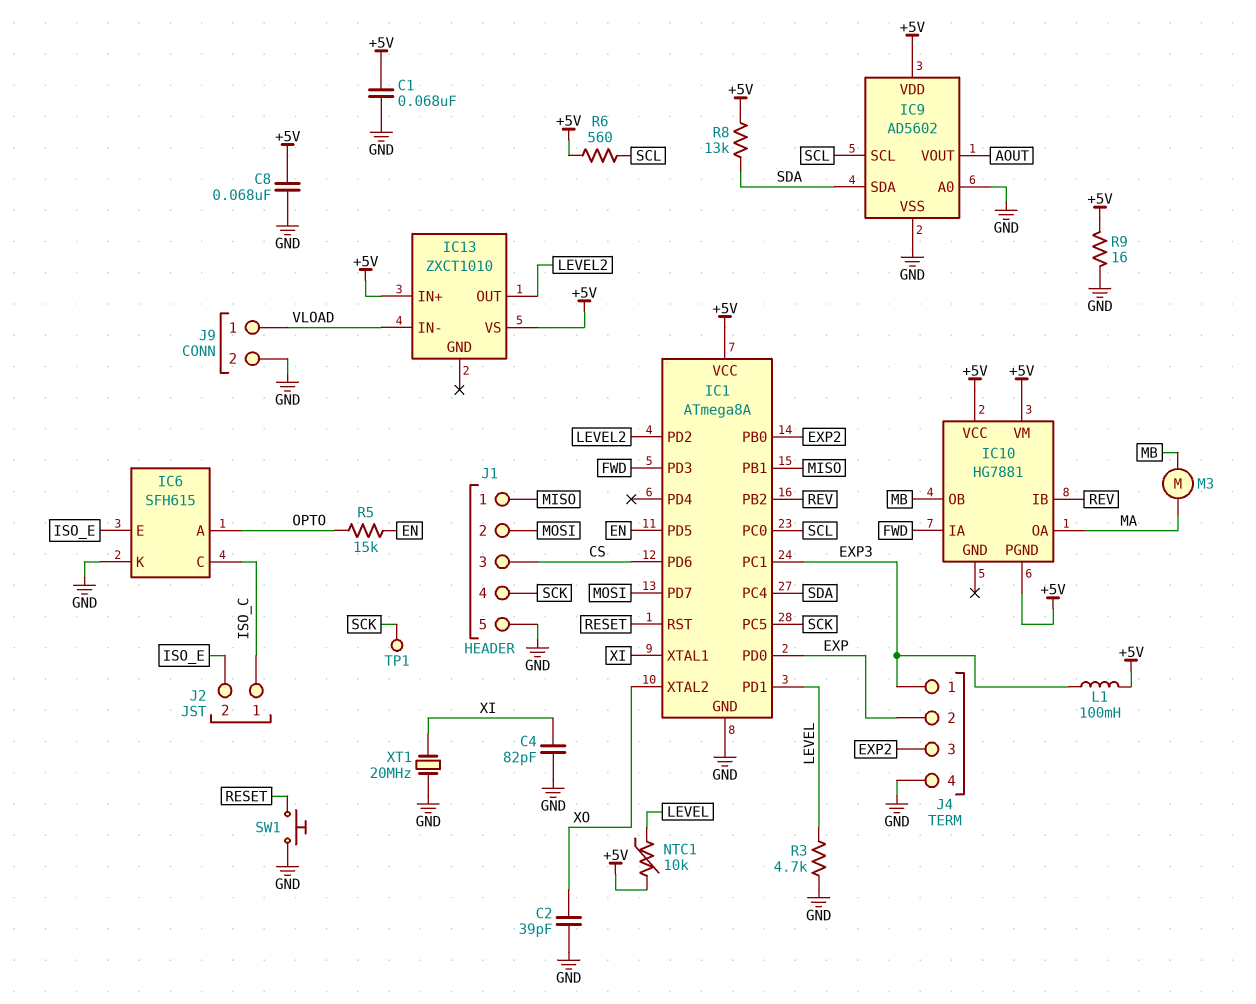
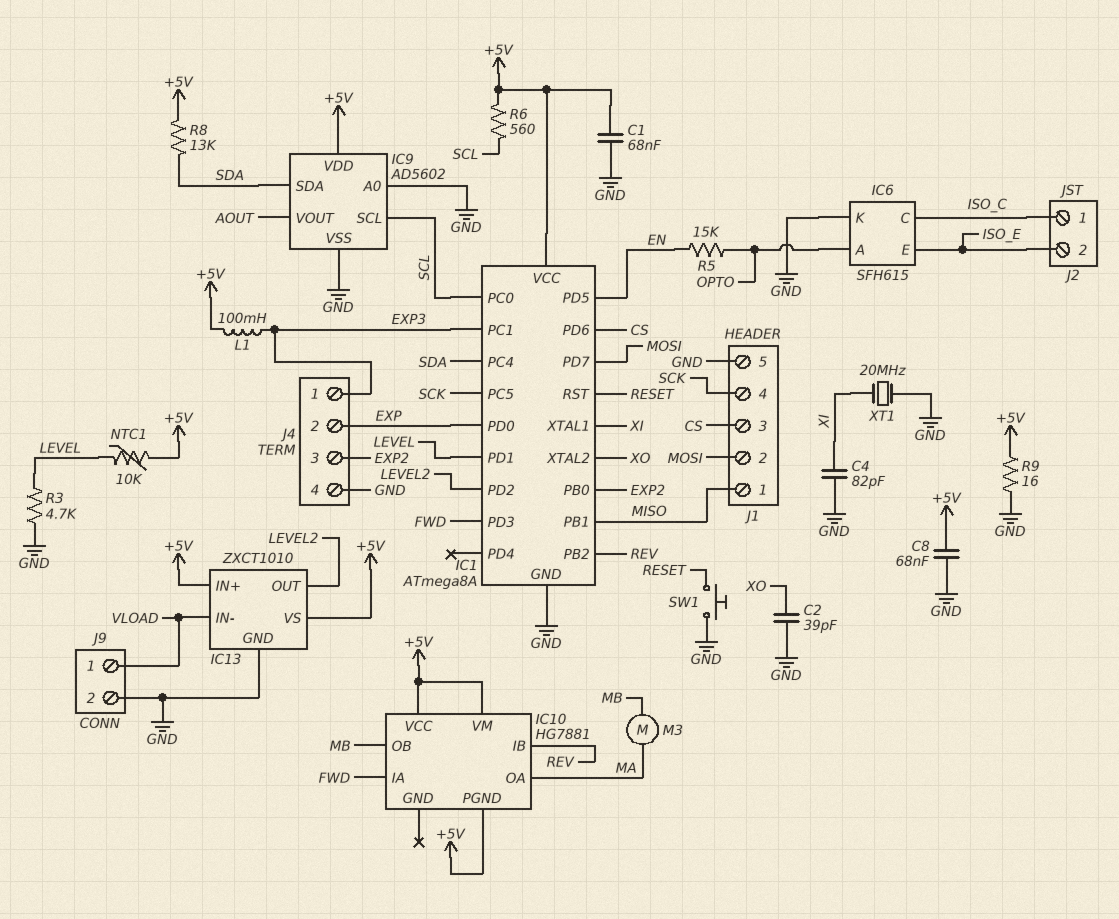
IC13 pin GND: none -> GND
TP1: test point (SCK) -> none

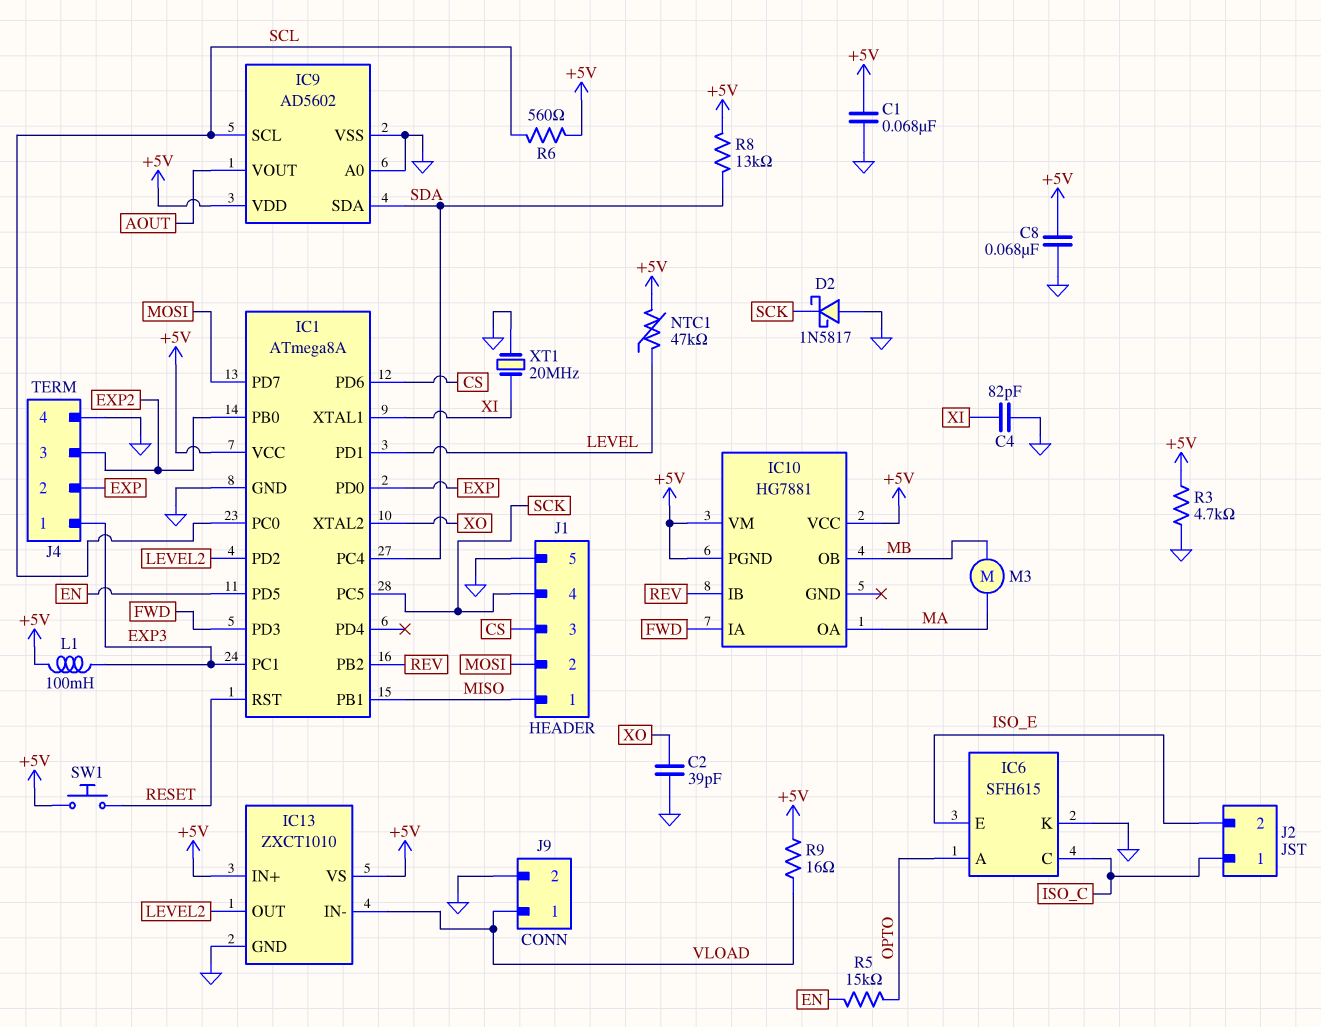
D2: none -> schottky 1N5817 (A GND, K SCK)
NTC1: 10k (+5V, LEVEL) -> 47k (+5V, LEVEL)
R3: 4.7k (GND, LEVEL) -> 4.7k (+5V, GND)
R9: 16 (+5V, GND) -> 16 (+5V, VLOAD)
SW1: button (GND, RESET) -> button (+5V, RESET)

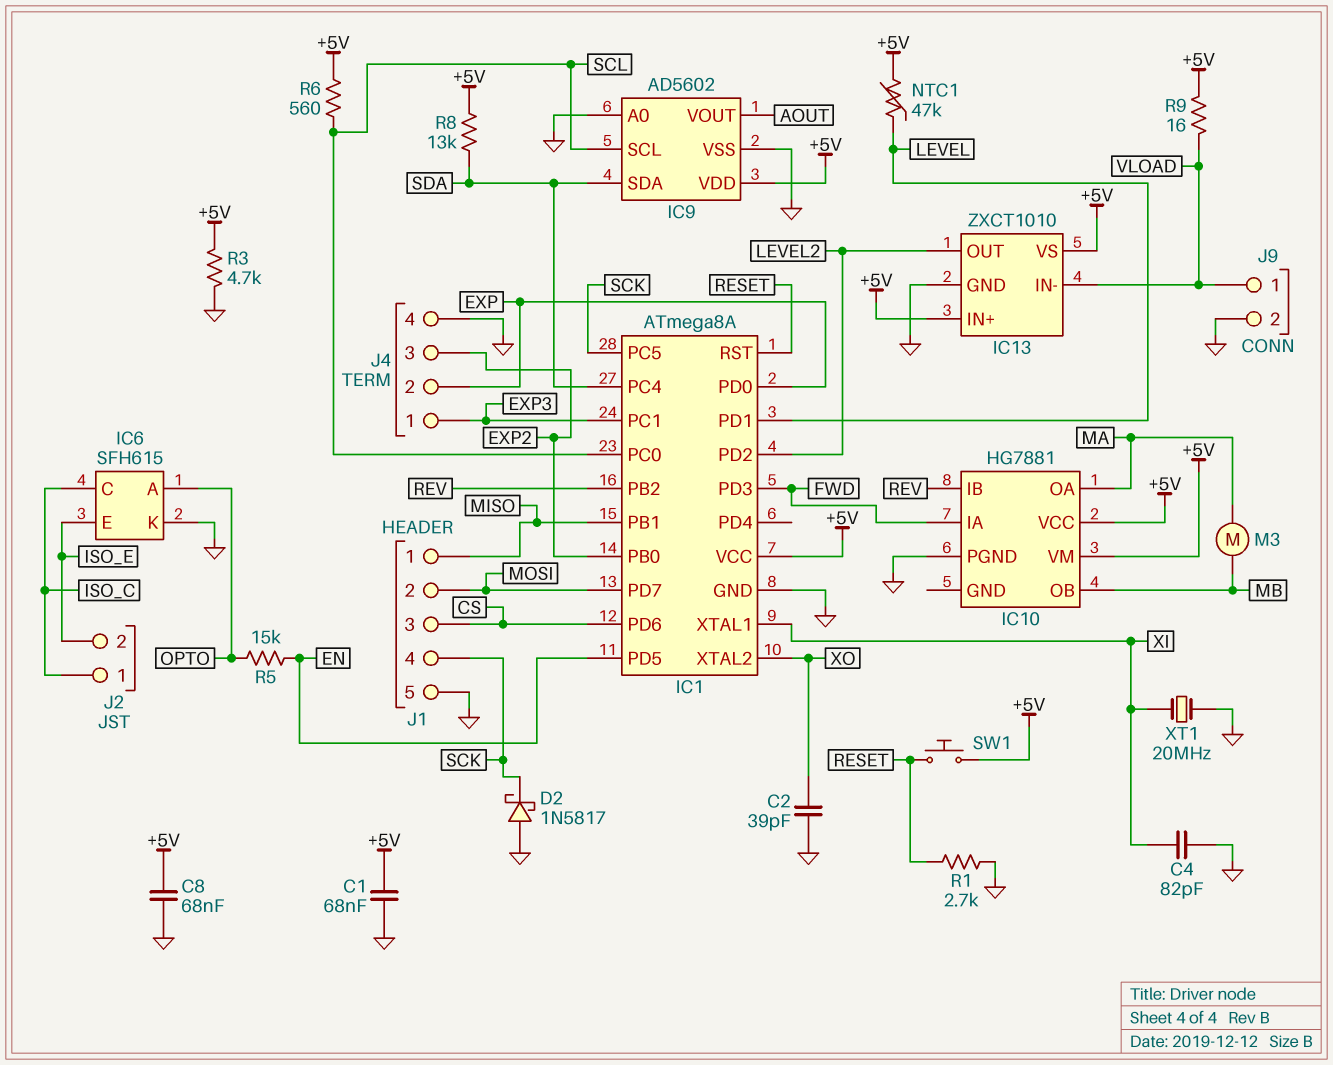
IC10 pin PGND: +5V -> GND
L1: 100mH (+5V, EXP3) -> none
R1: none -> 2.7k (GND, RESET)

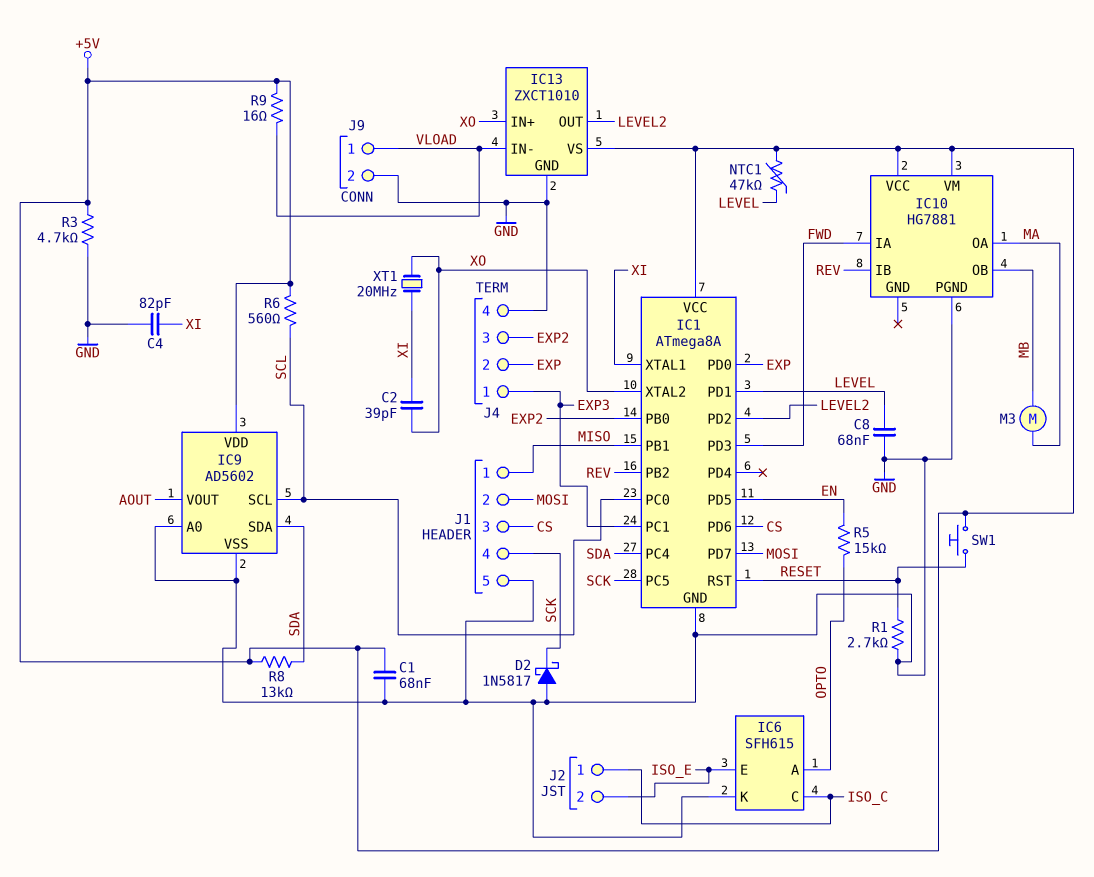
C2: 39pF (GND, XO) -> 39pF (XI, XO)
C8: 68nF (+5V, GND) -> 68nF (GND, LEVEL)
IC13 pin IN+: +5V -> XO
XT1: 20MHz (GND, XI) -> 20MHz (XI, XO)

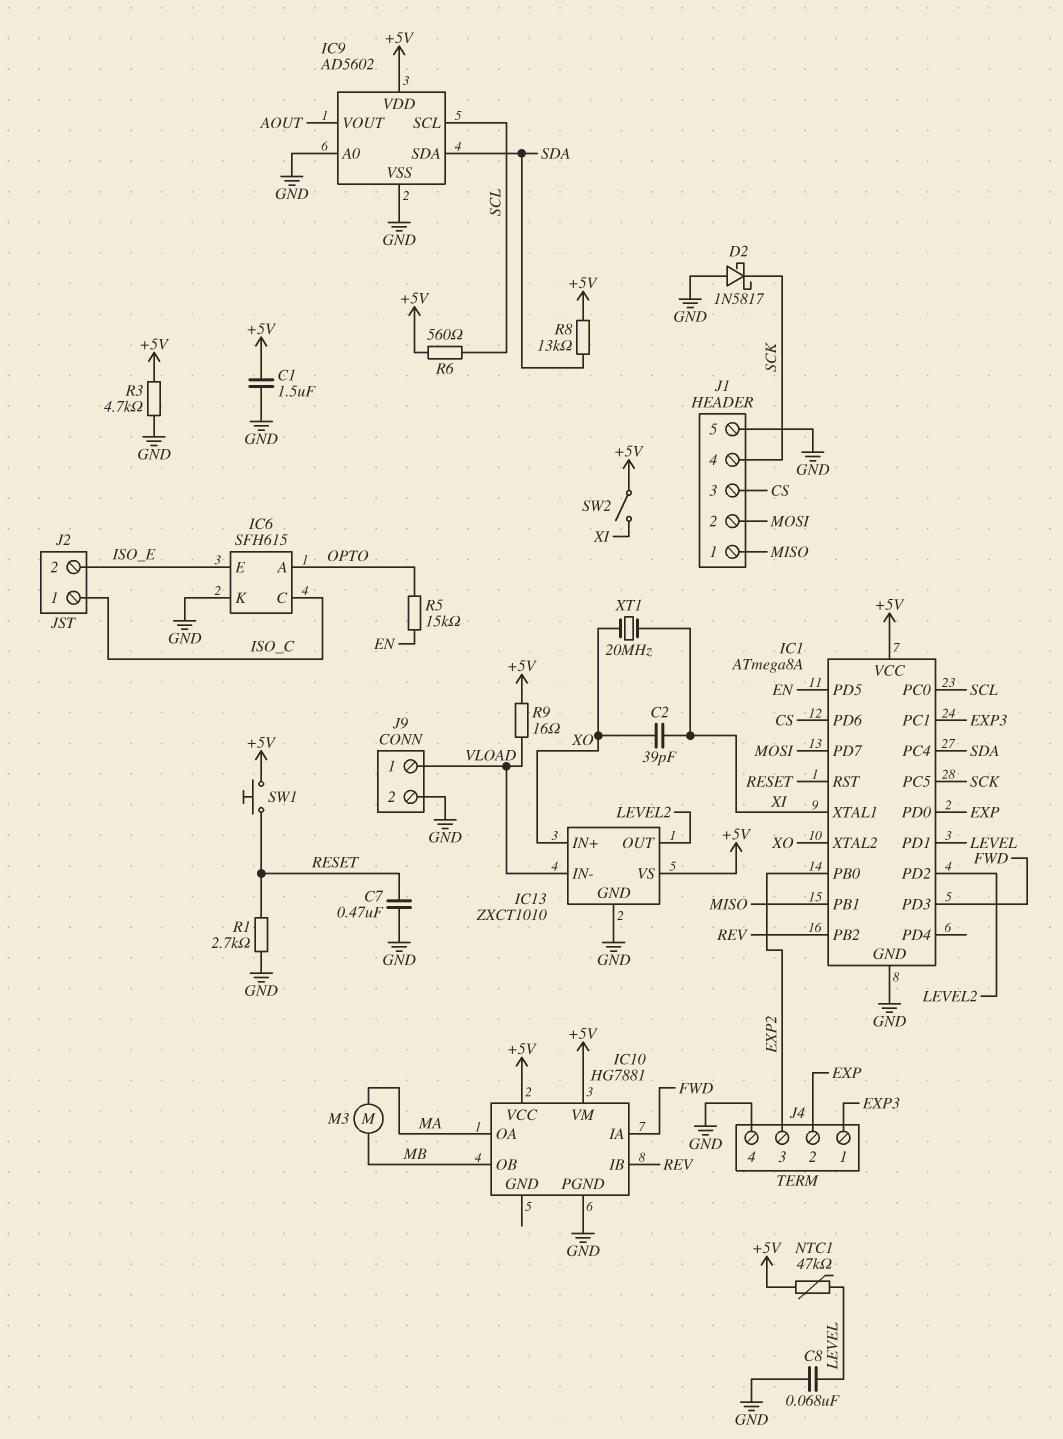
C1: 68nF (+5V, GND) -> 1.5uF (+5V, GND)
C4: 82pF (GND, XI) -> none
C7: none -> 470nF (GND, RESET)
SW2: none -> switch (+5V, XI)

